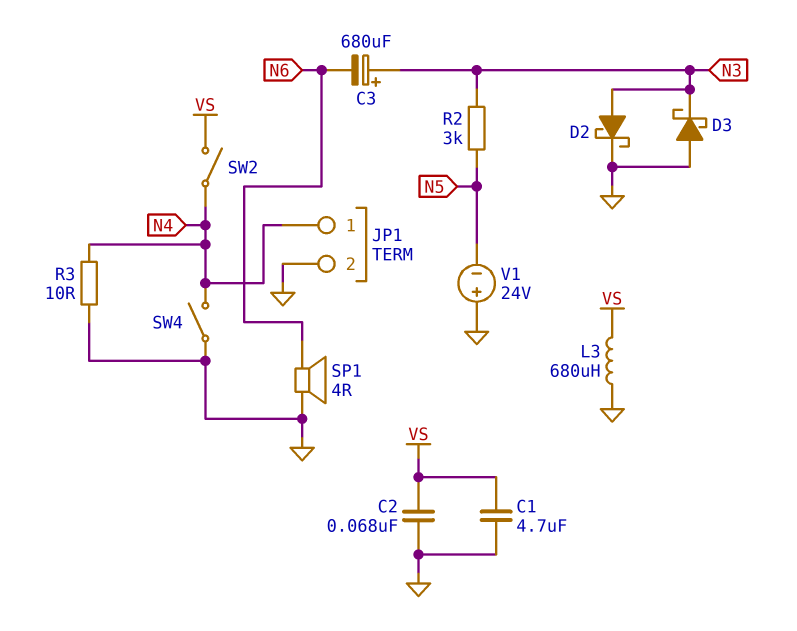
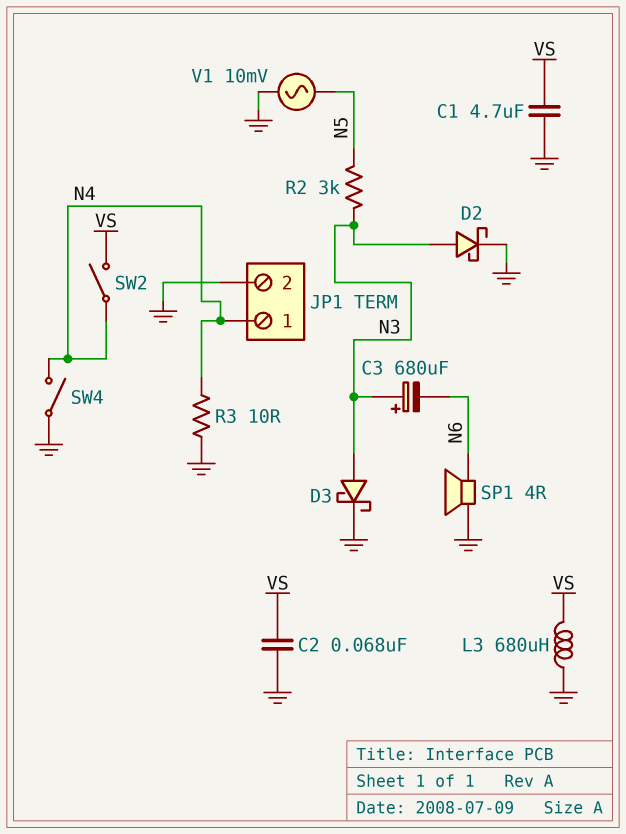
D3: schottky (A GND, K N3) -> schottky (A N3, K GND)
V1: 24V (plus GND, minus N5) -> AC 10mV (GND, N5)

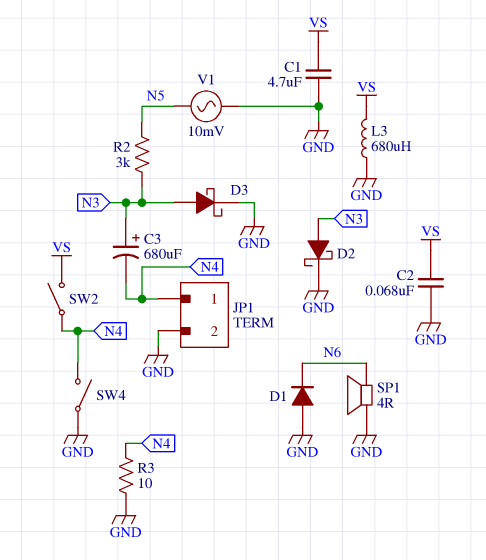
C3: 680uF (plus N3, minus N6) -> 680uF (plus N3, minus N4)
D1: none -> diode (A GND, K N6)

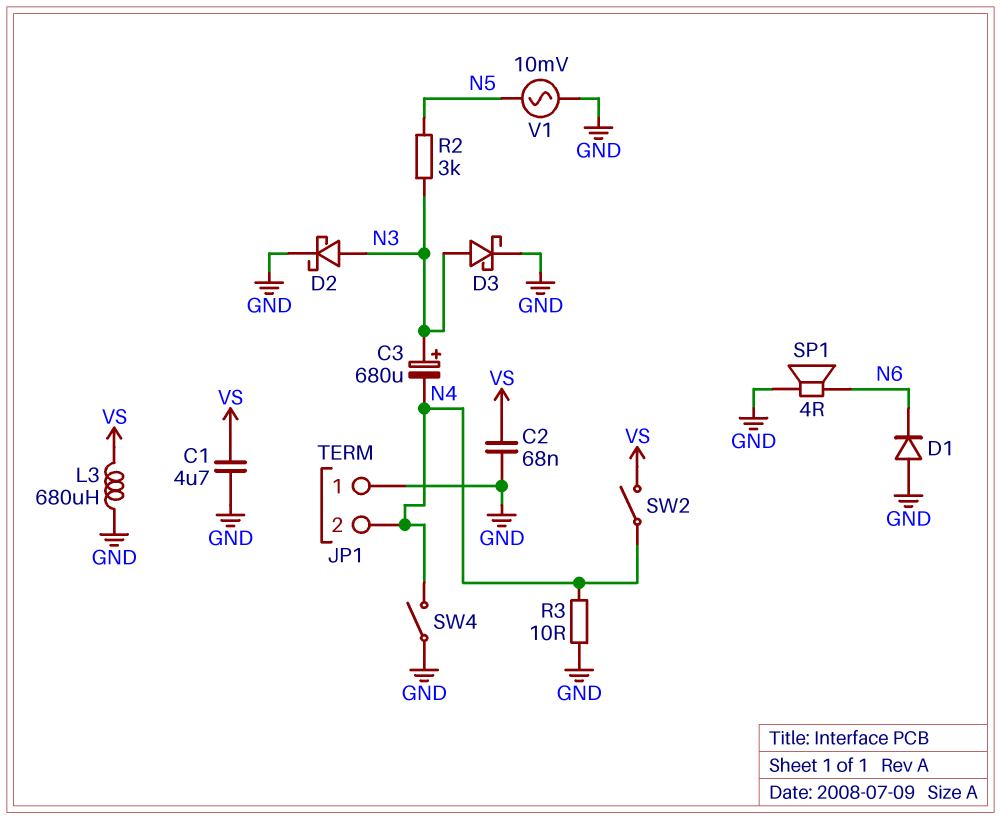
JP1 pin 1: N4 -> GND
JP1 pin 2: GND -> N4

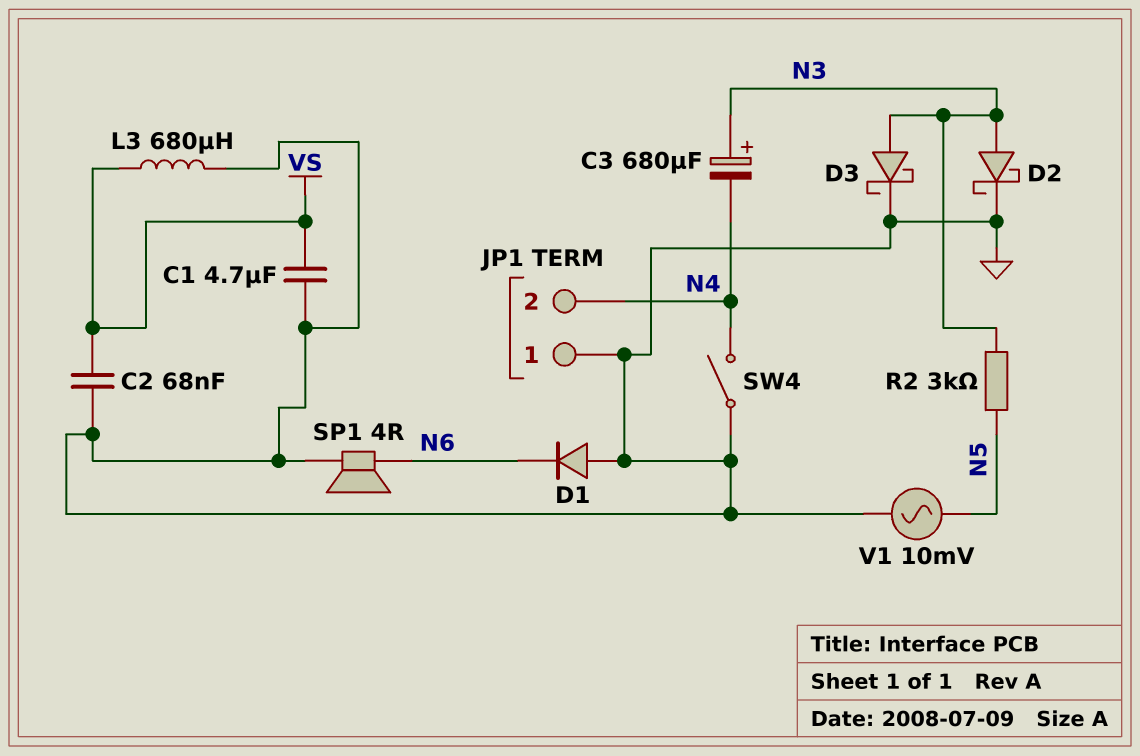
R3: 10 (GND, N4) -> none
SW2: switch (N4, VS) -> none

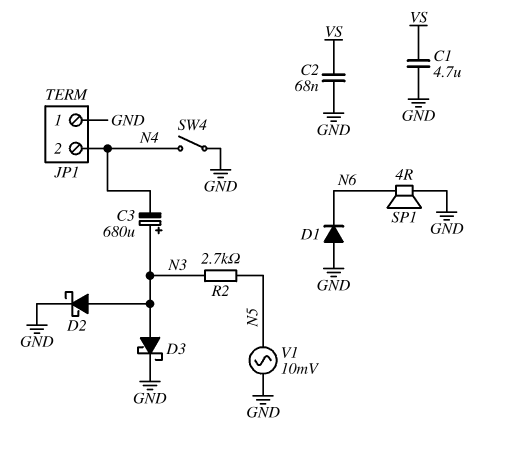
L3: 680uH (GND, VS) -> none
R2: 3k (N3, N5) -> 2.7k (N3, N5)

